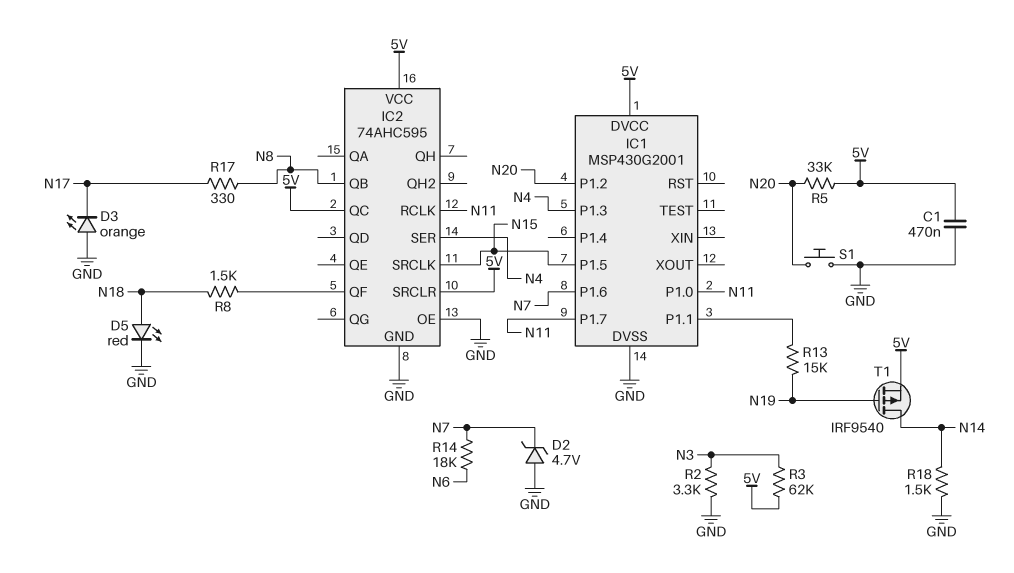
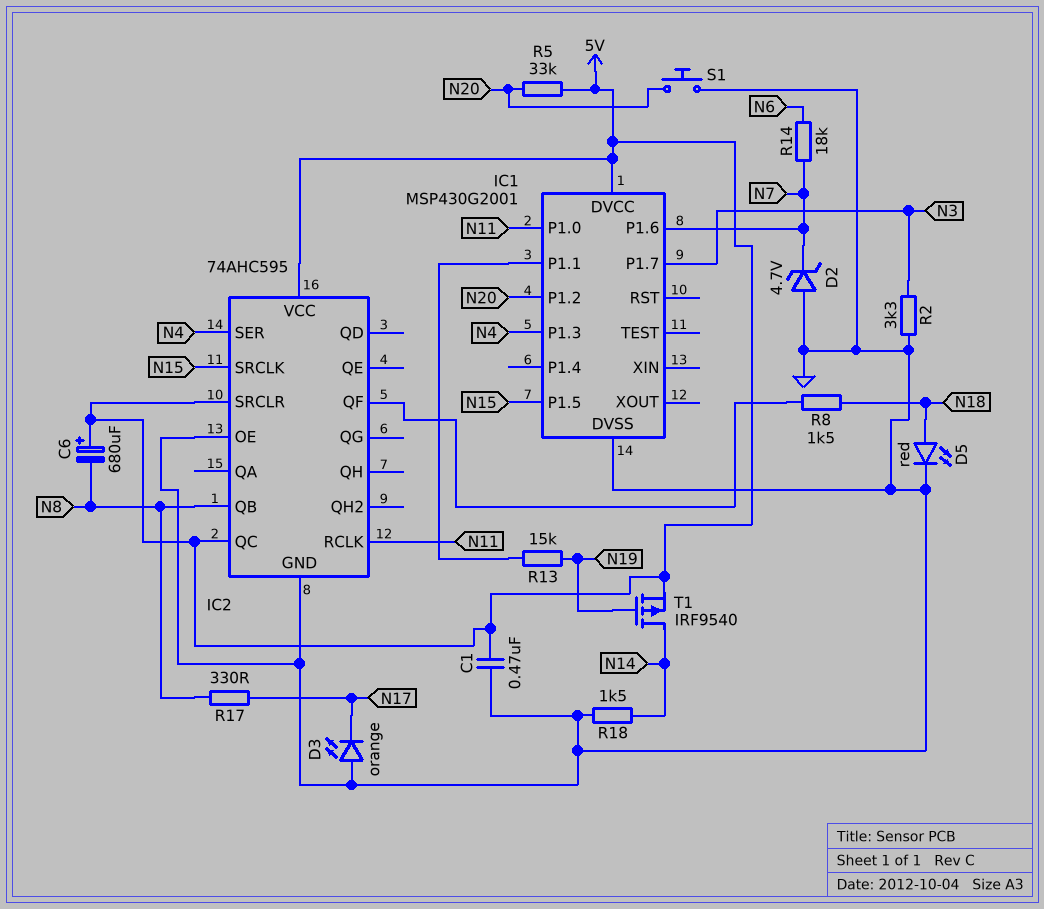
C6: none -> 680uF (plus 5V, minus N8)
IC1 pin P1.7: N11 -> N3
R3: 62k (5V, N3) -> none

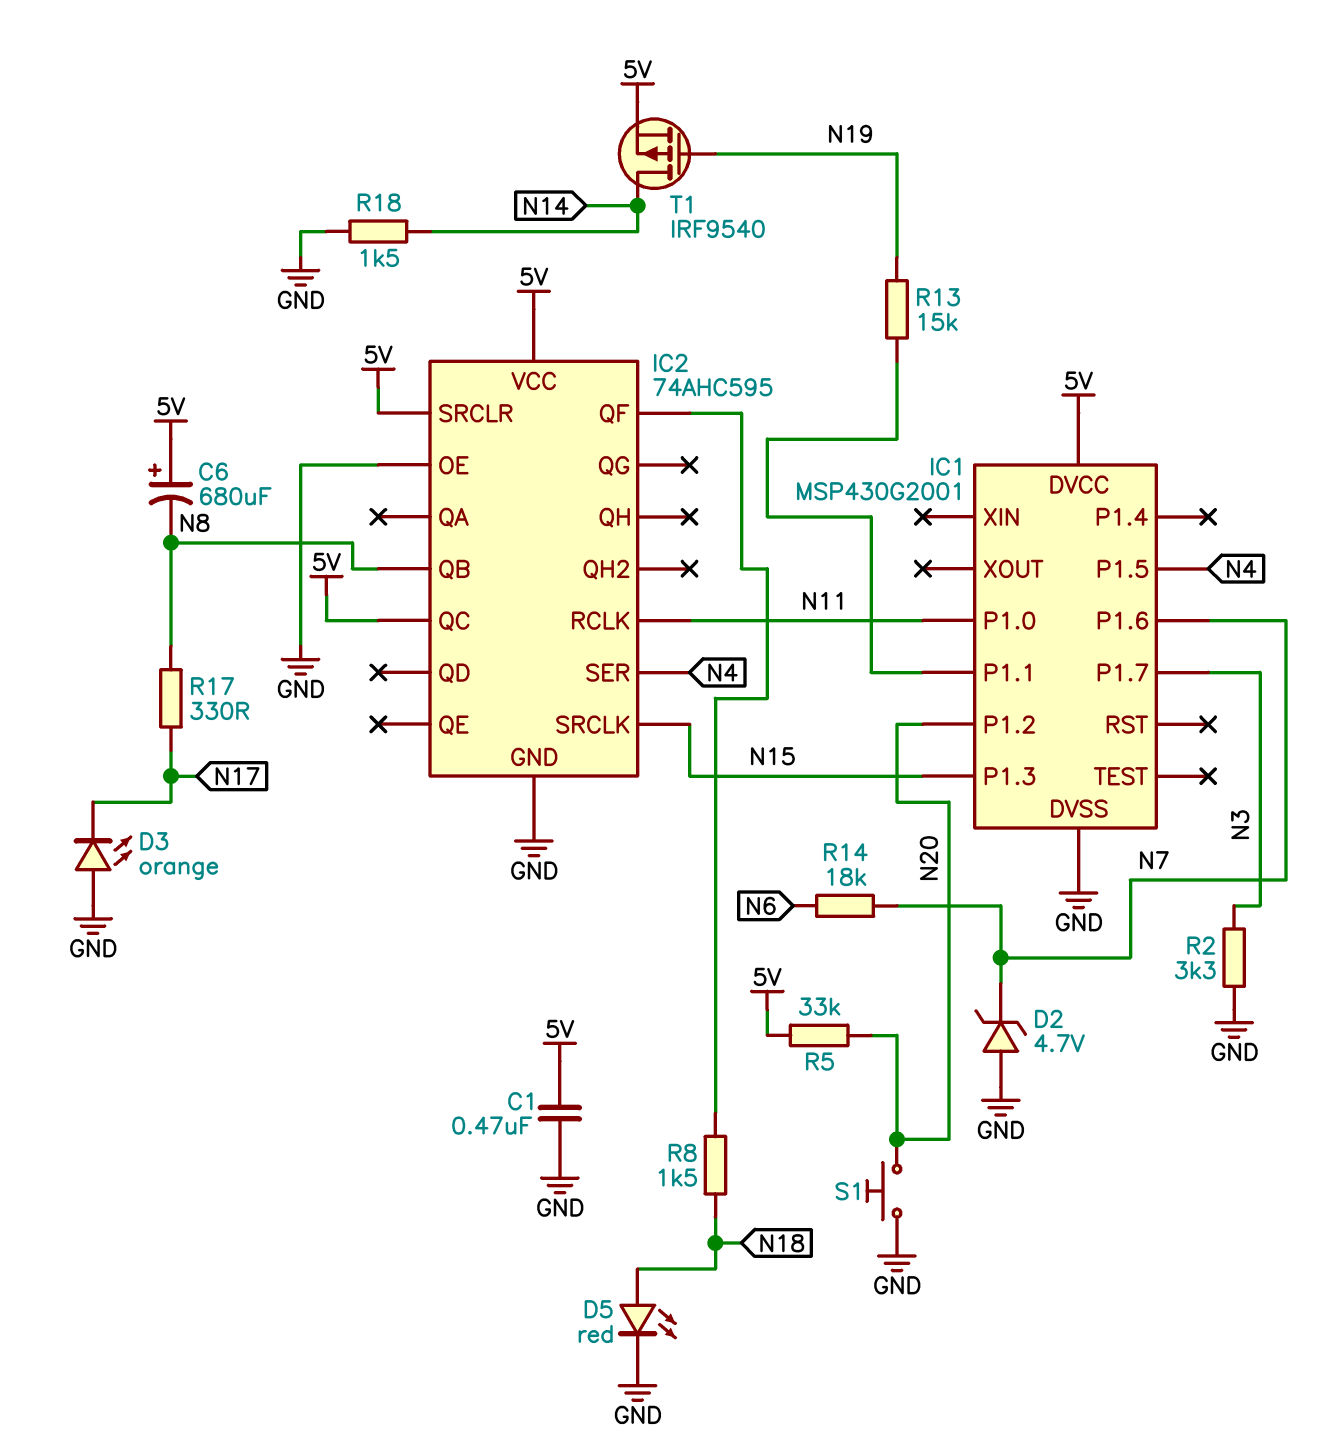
IC1 pin P1.3: N4 -> N15
IC1 pin P1.5: N15 -> N4

